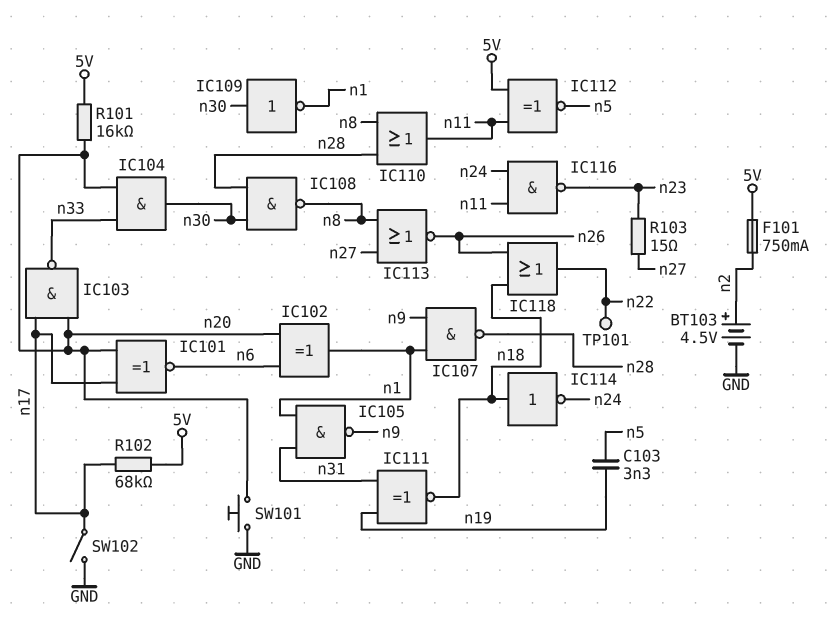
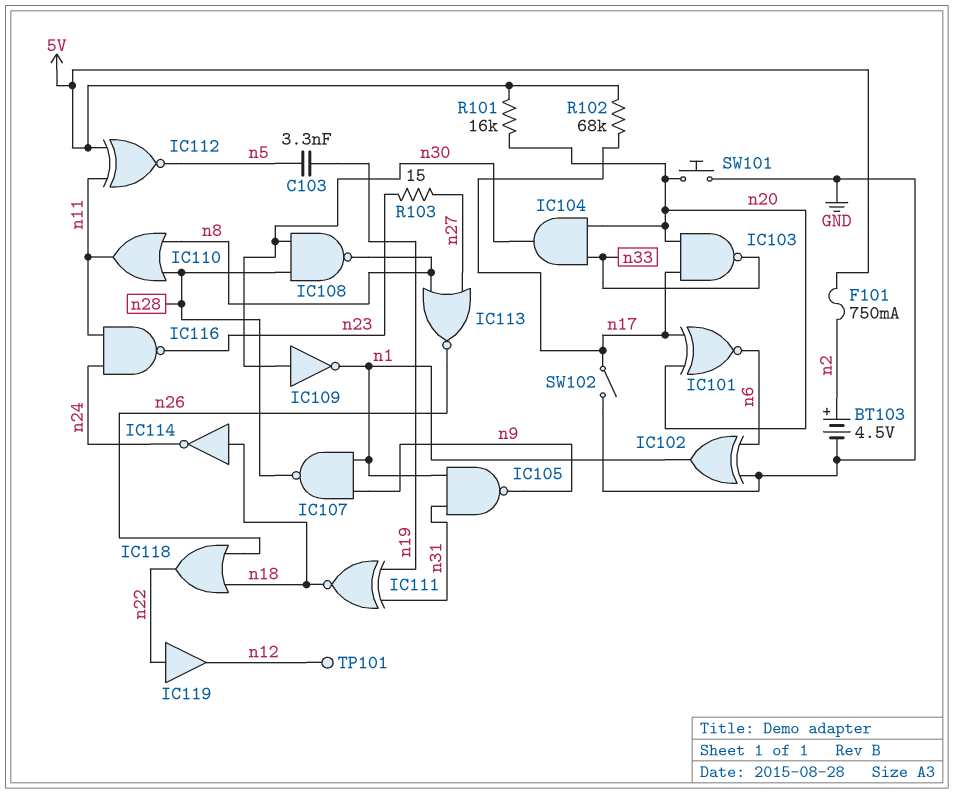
IC102: XOR (in n6, in n20, out n1) -> XOR (in GND, in n6, out n1)
IC119: none -> buffer (in n22, out n12)
TP101: test point (n22) -> test point (n12)

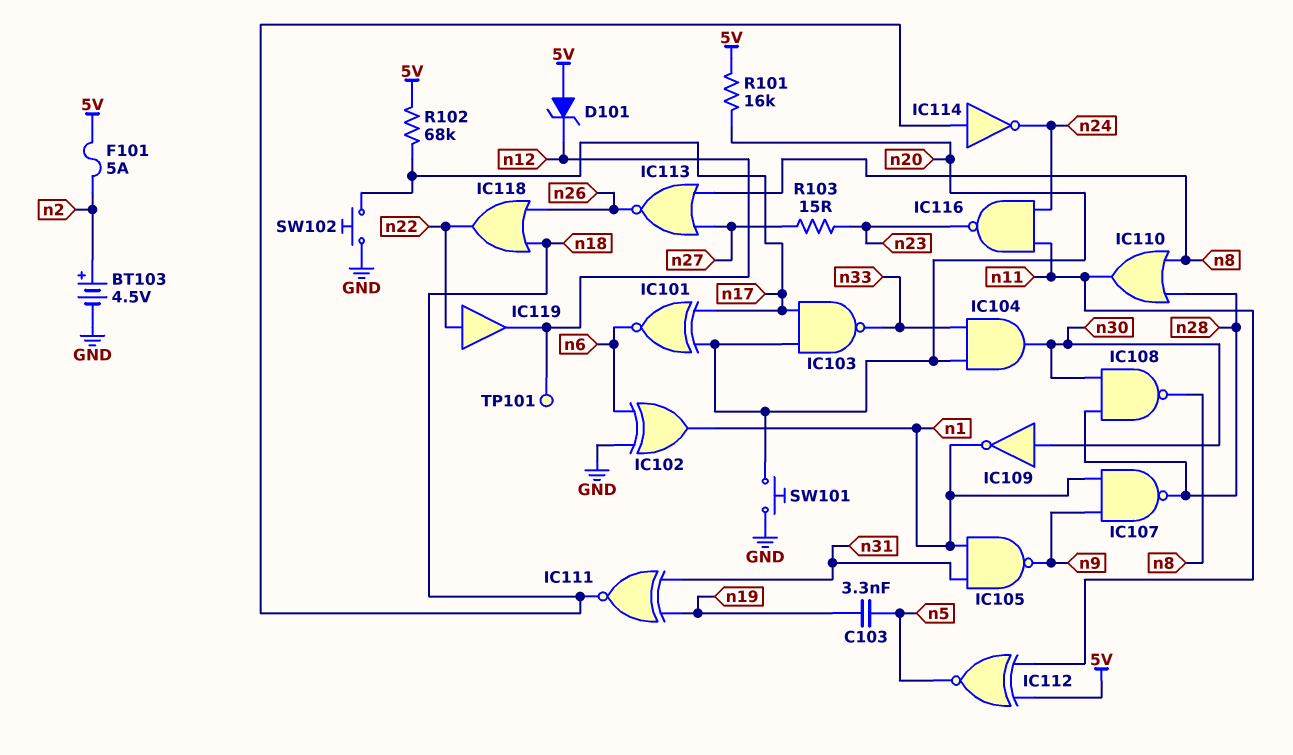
D101: none -> zener (A 5V, K n12)
F101: 750mA (5V, n2) -> 5A (5V, n2)
SW102: switch (GND, n17) -> button (GND, n17)

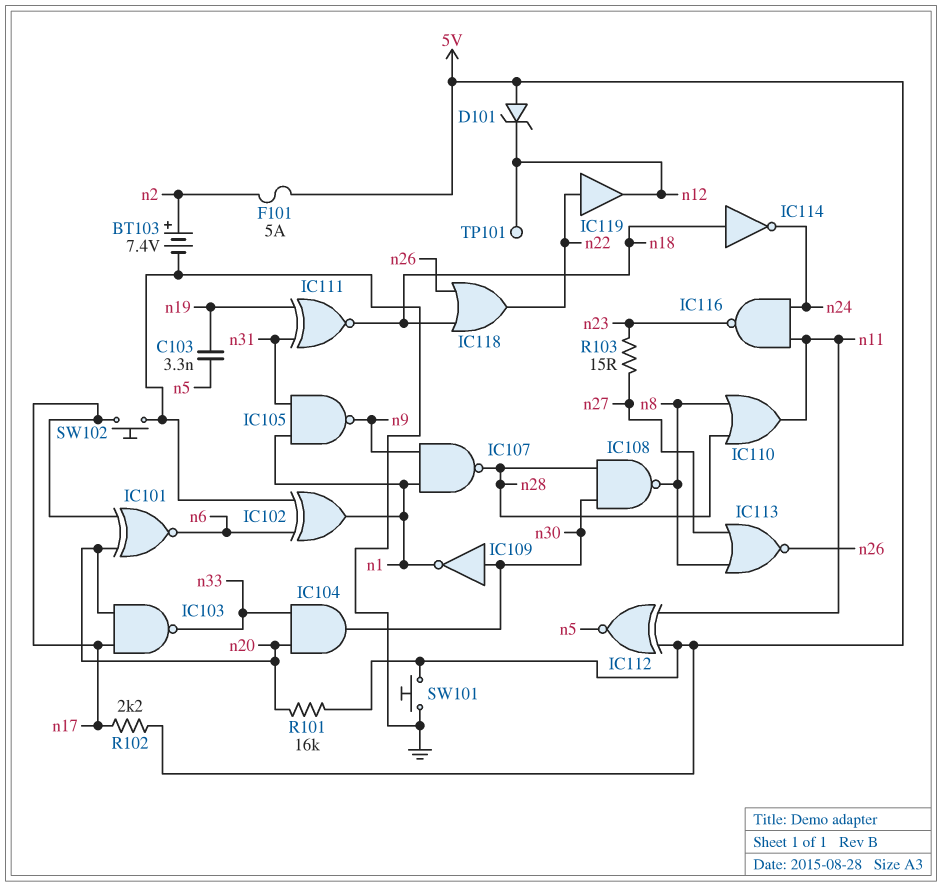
BT103: 4.5V (plus n2, minus GND) -> 7.4V (plus n2, minus GND)
R102: 68k (5V, n17) -> 2.2k (5V, n17)
SW101: button (GND, n20) -> button (5V, GND)

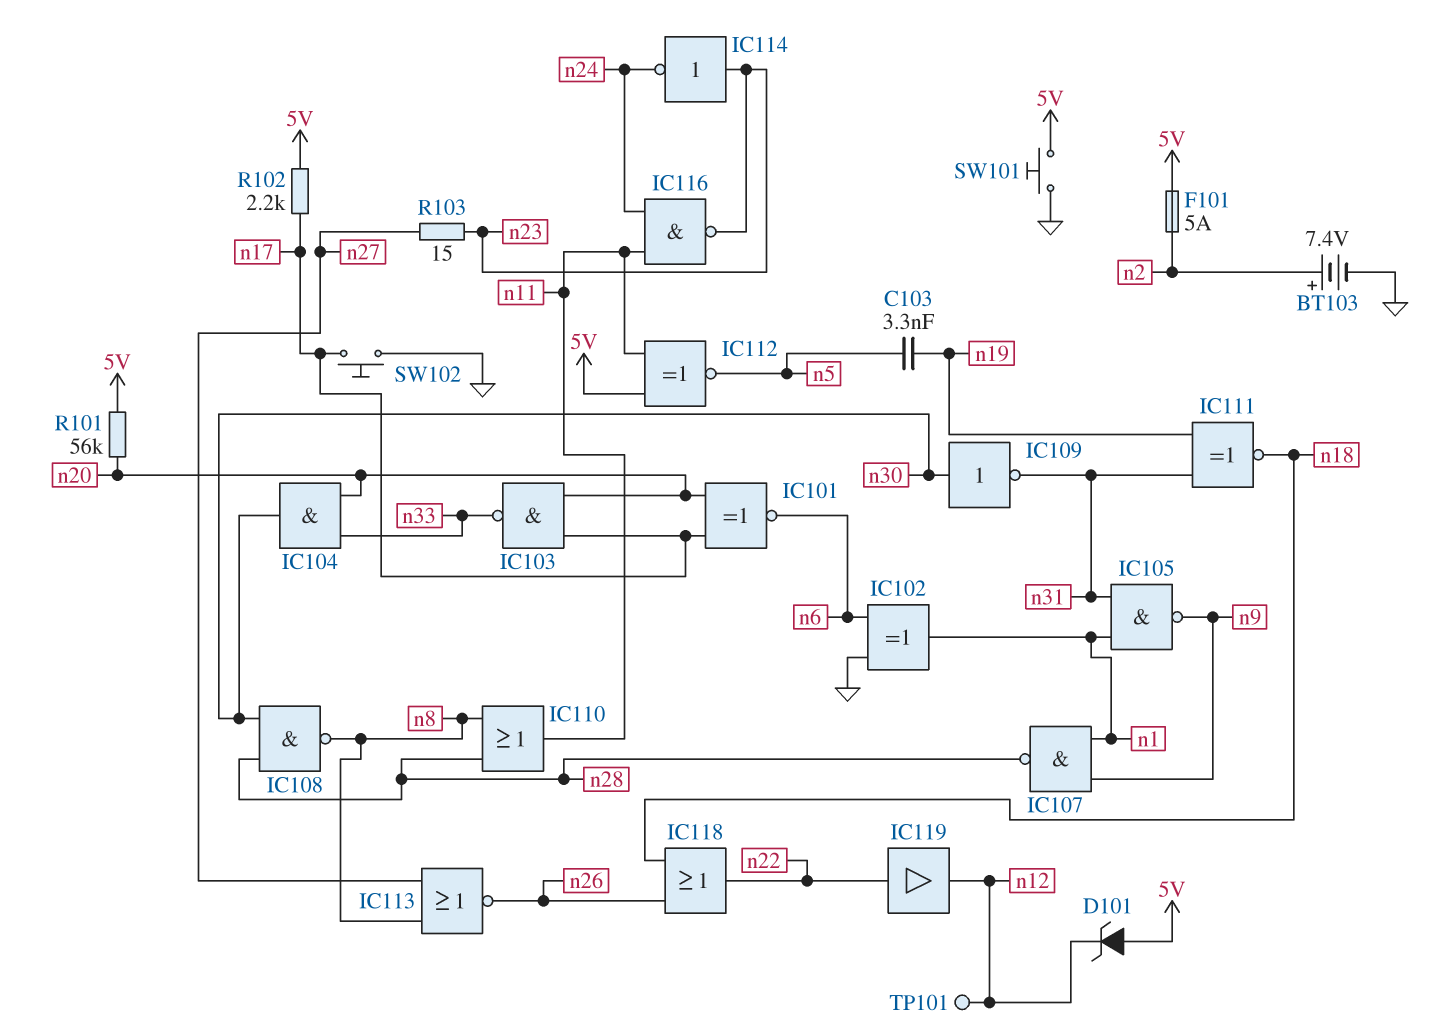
IC109: NOT (in n30, out n1) -> NOT (in n30, out n31)
IC114: NOT (in n18, out n24) -> NOT (in n23, out n24)
R101: 16k (5V, n20) -> 56k (5V, n20)

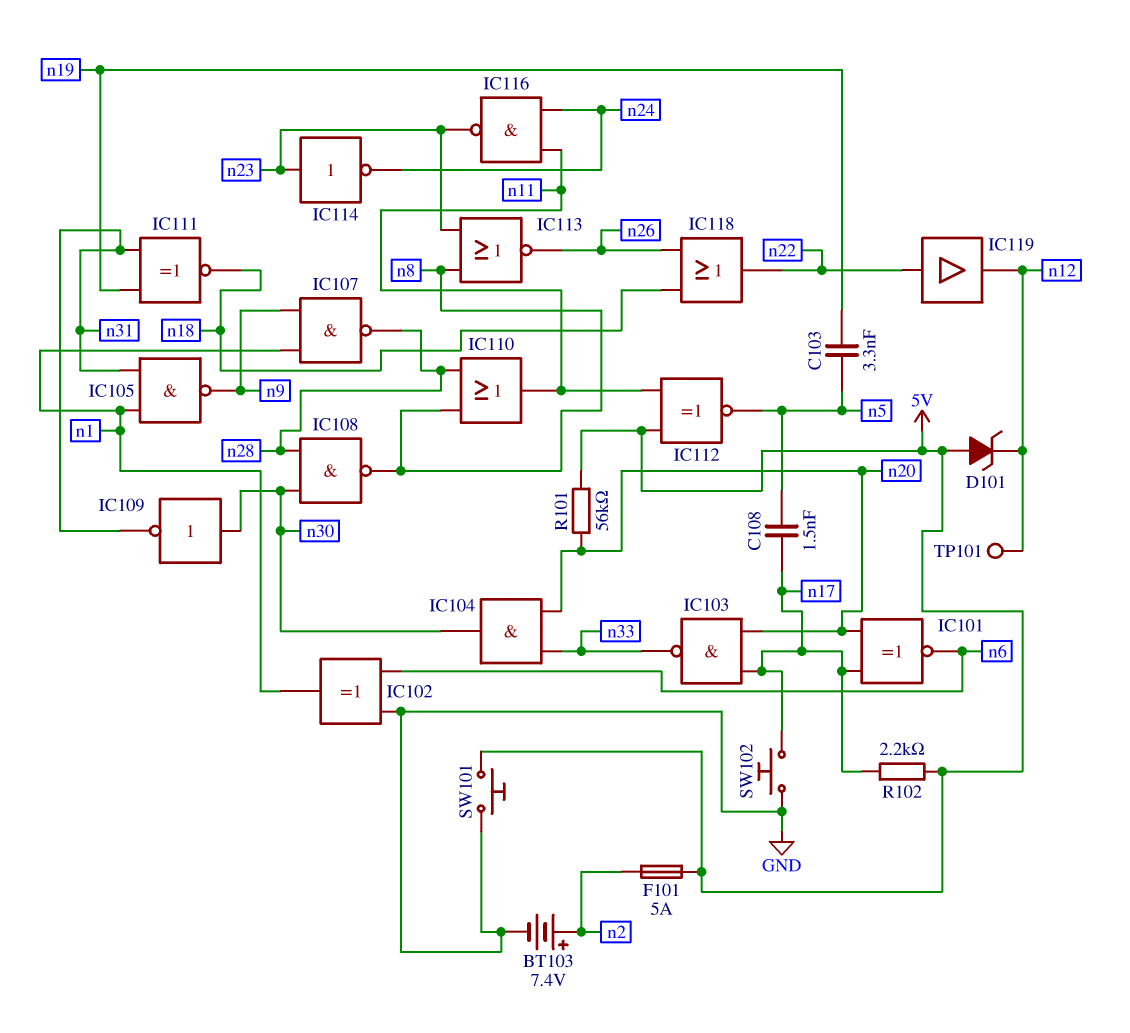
C108: none -> 1.5nF (n5, n17)
IC113: NOR (in n8, in n27, out n26) -> NOR (in n8, in n23, out n26)
R103: 15 (n23, n27) -> none

